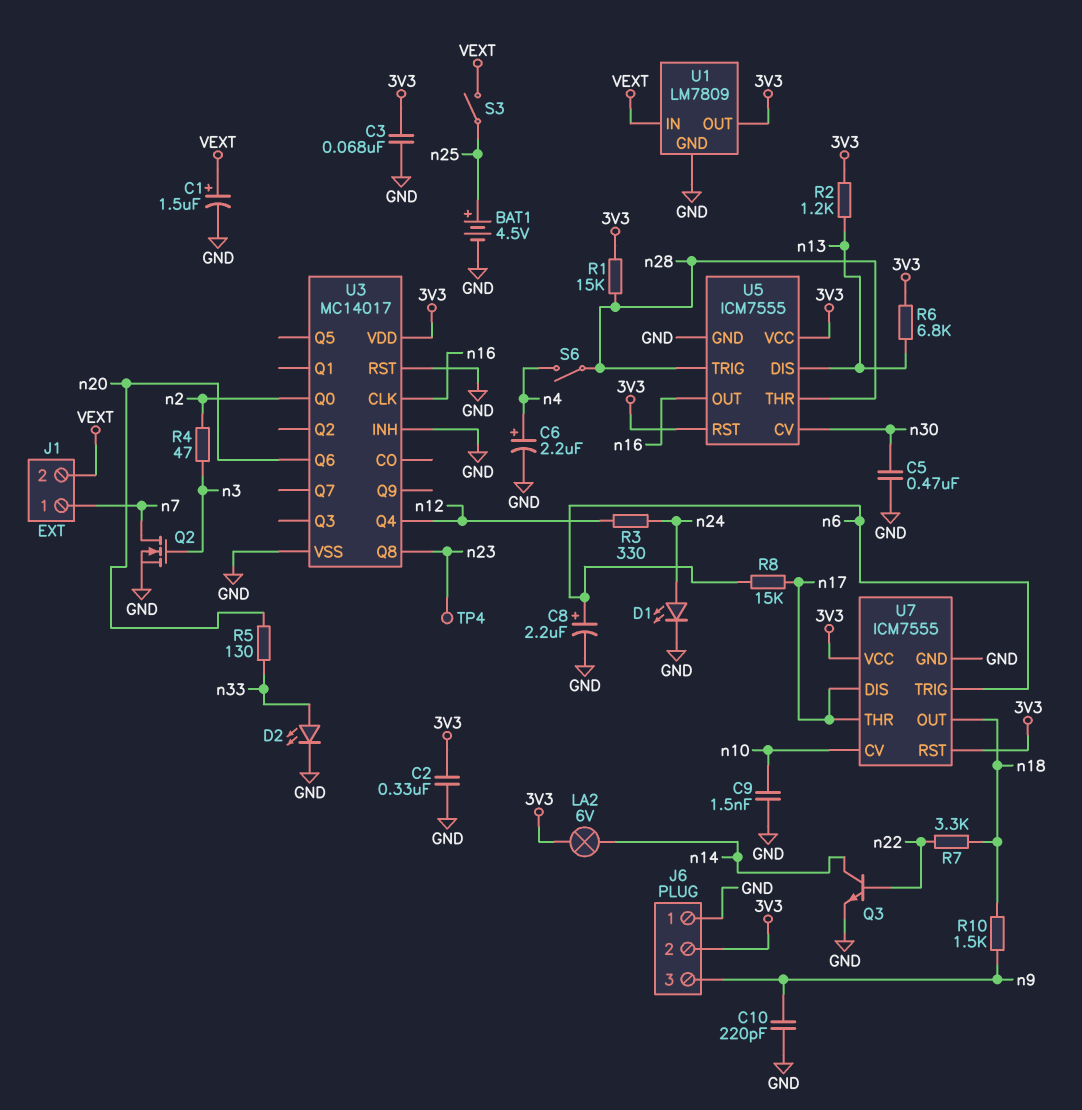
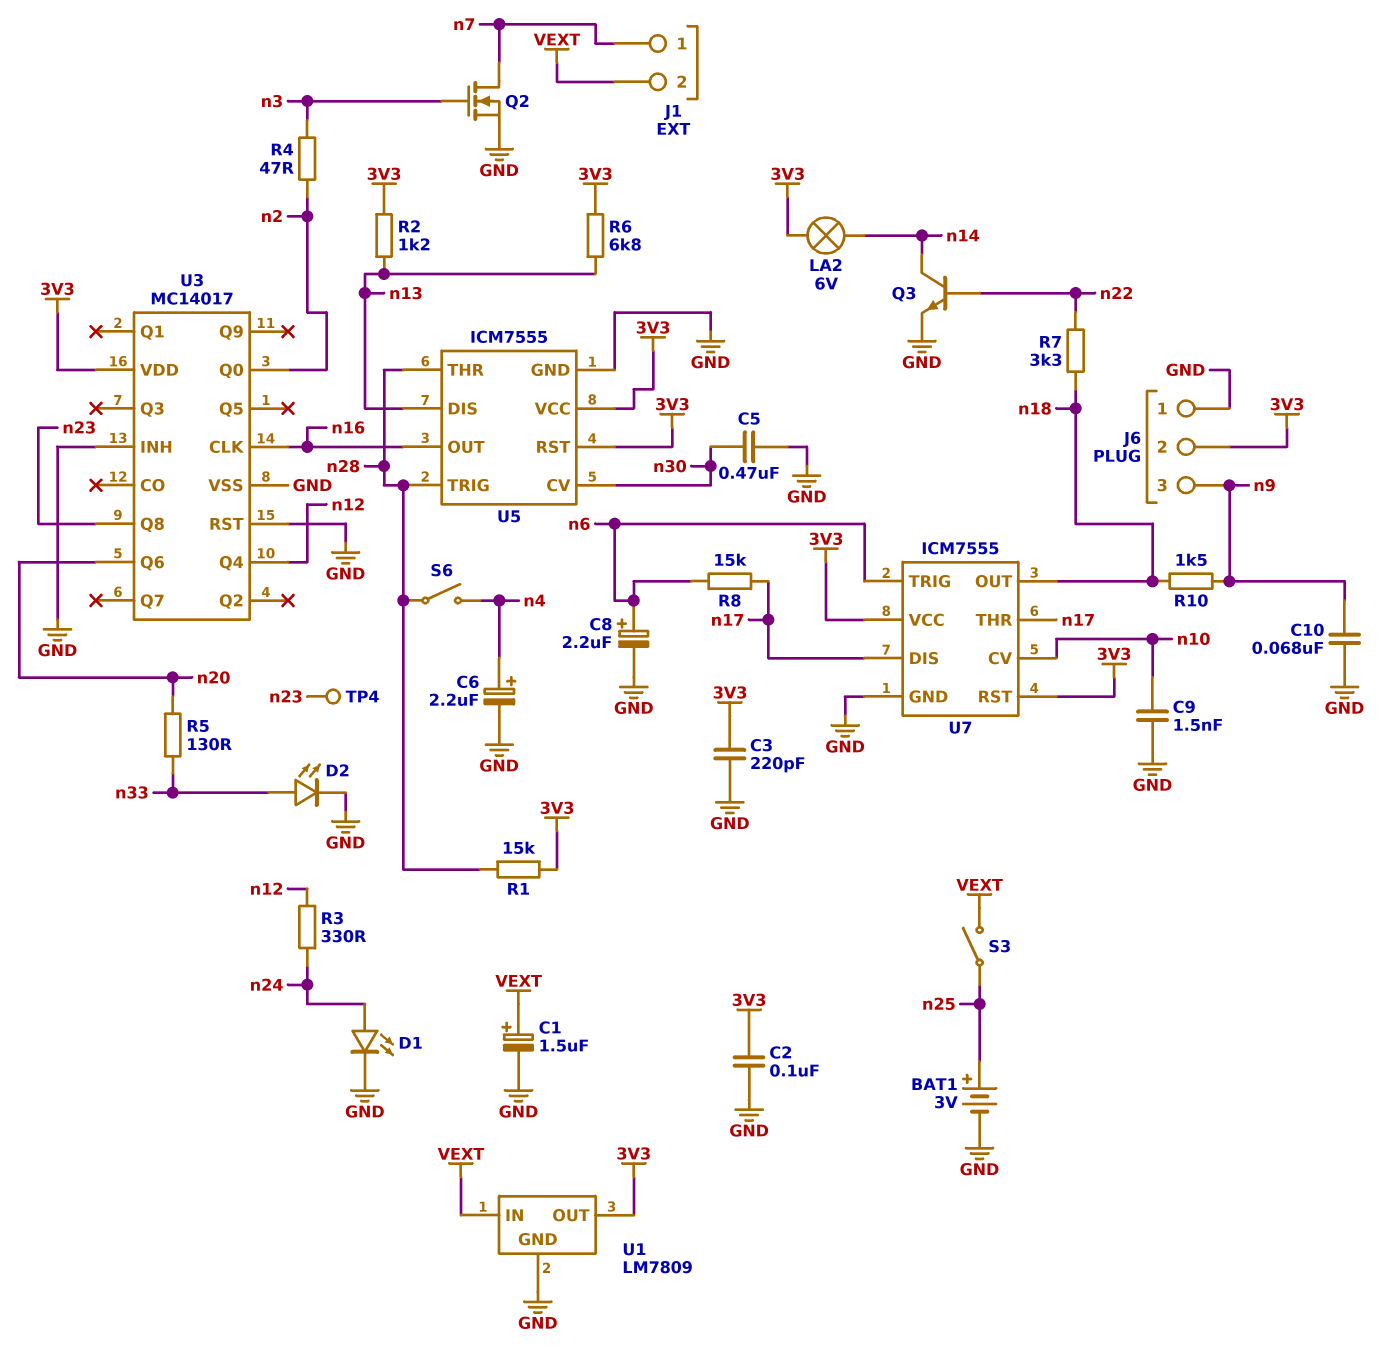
BAT1: 4.5V (plus n25, minus GND) -> 3V (plus n25, minus GND)
C2: 330nF (3V3, GND) -> 100nF (3V3, GND)
C3: 68nF (3V3, GND) -> 220pF (3V3, GND)
C10: 220pF (GND, n9) -> 68nF (GND, n9)

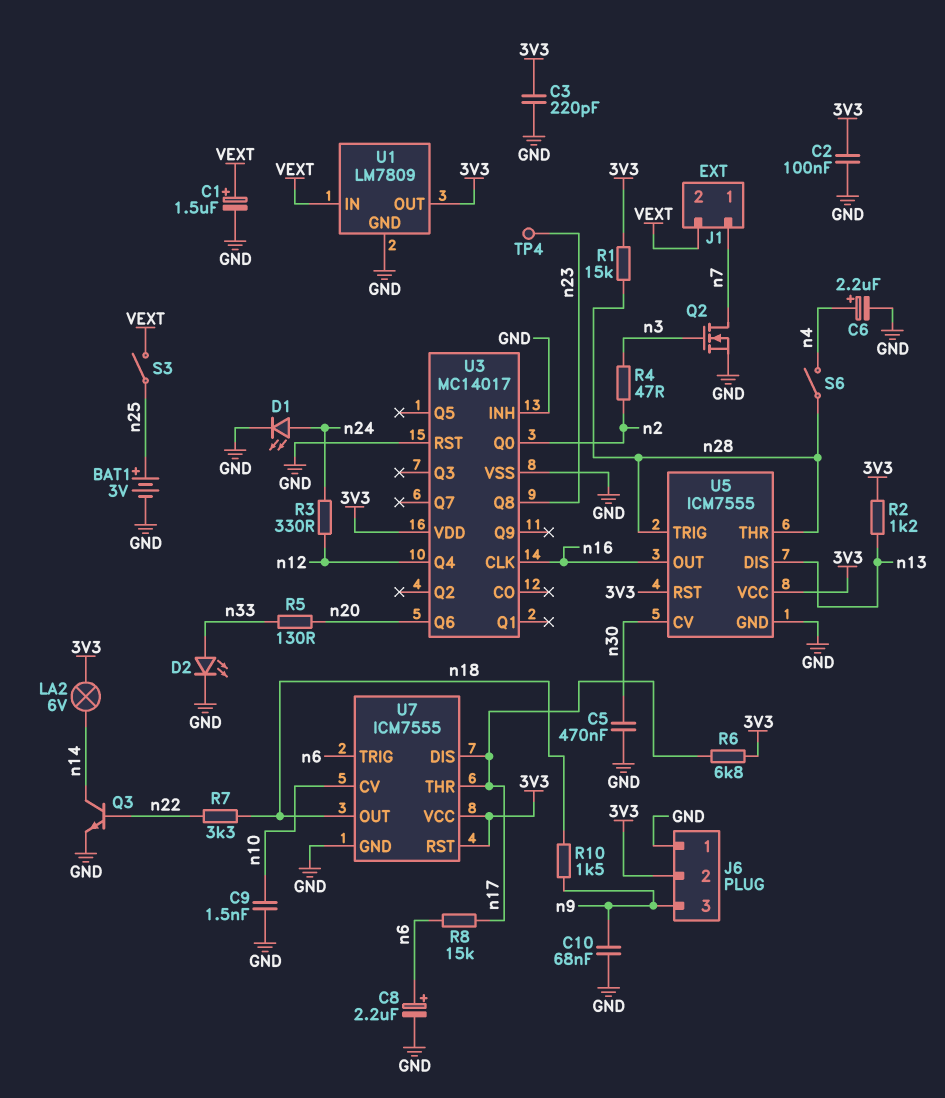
R6: 6.8k (3V3, n13) -> 6.8k (3V3, n17)

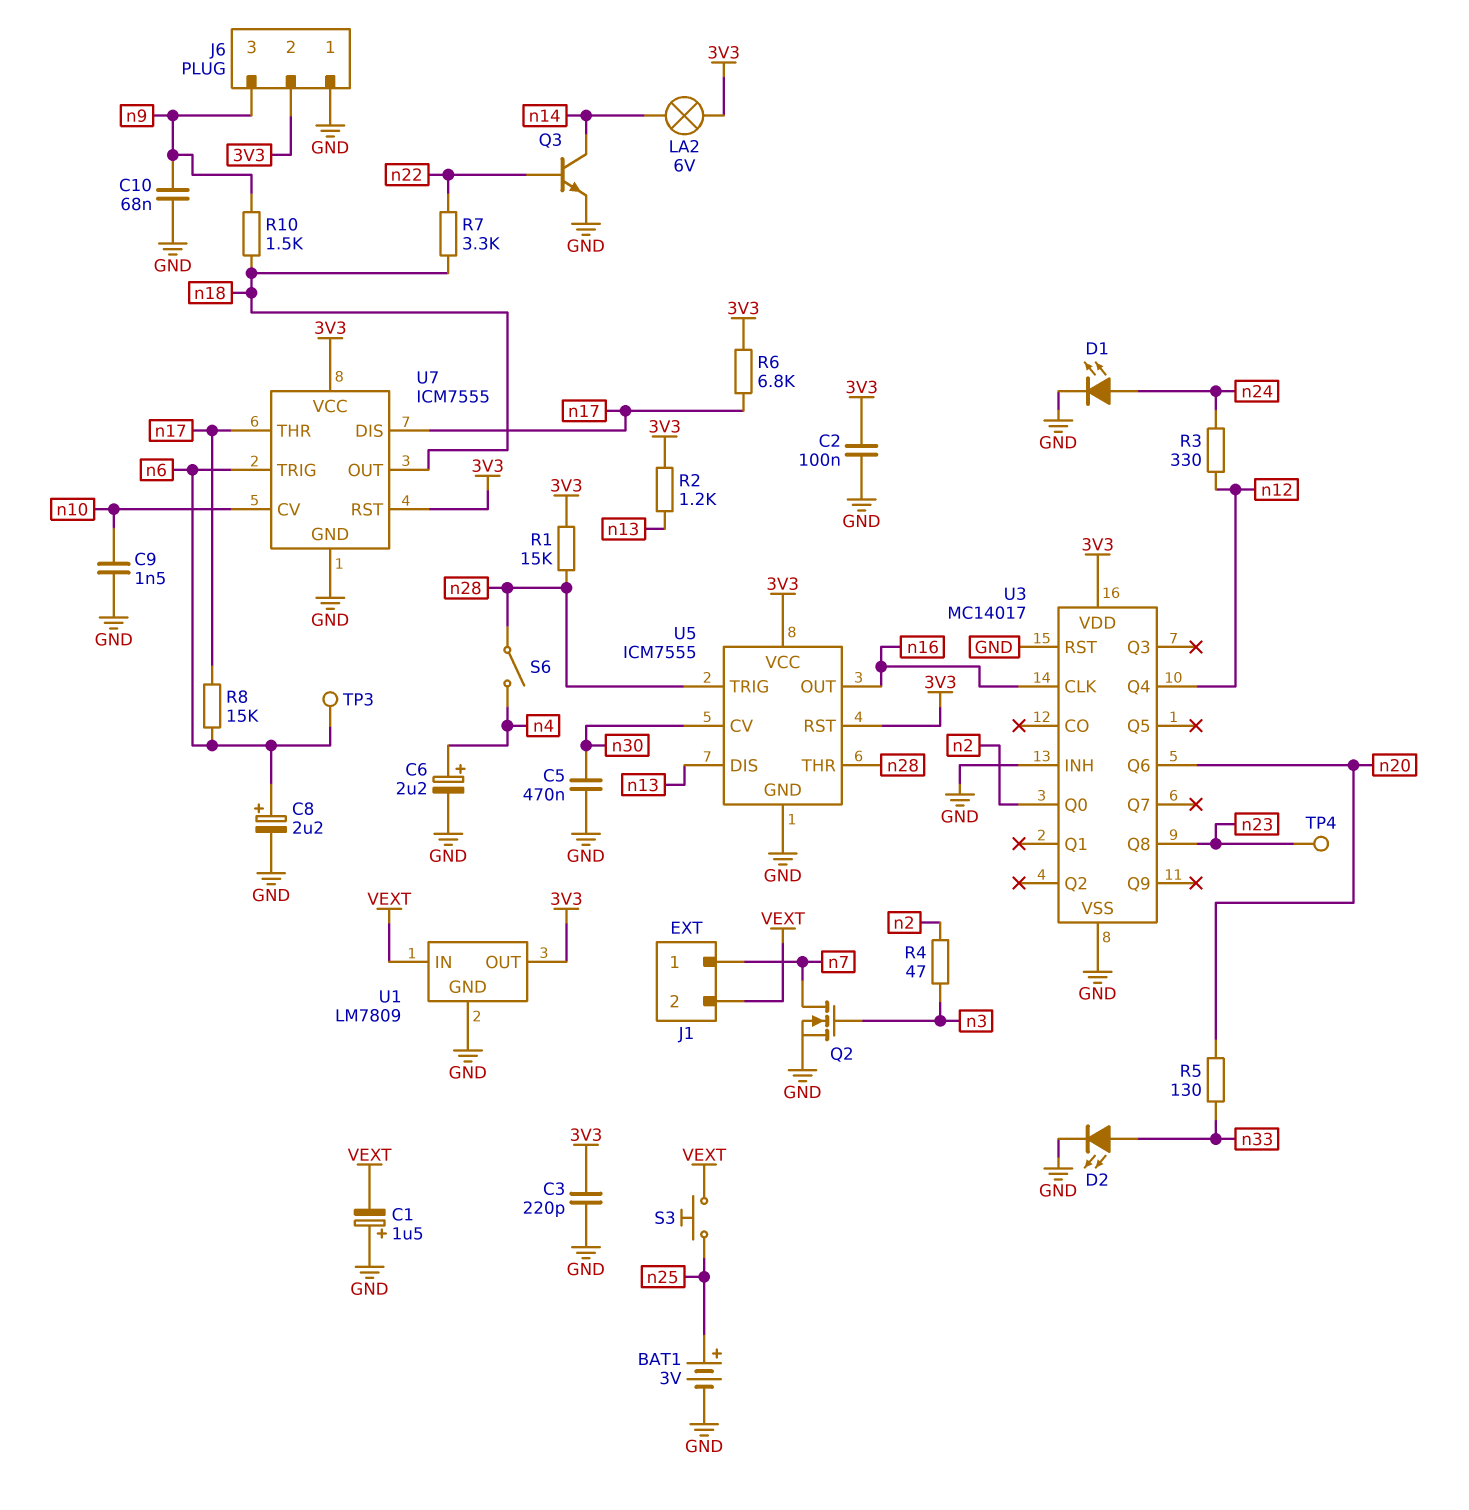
C1: 1.5uF (plus VEXT, minus GND) -> 1.5uF (plus GND, minus VEXT)
S3: switch (VEXT, n25) -> button (VEXT, n25)
TP3: none -> test point (n6)

